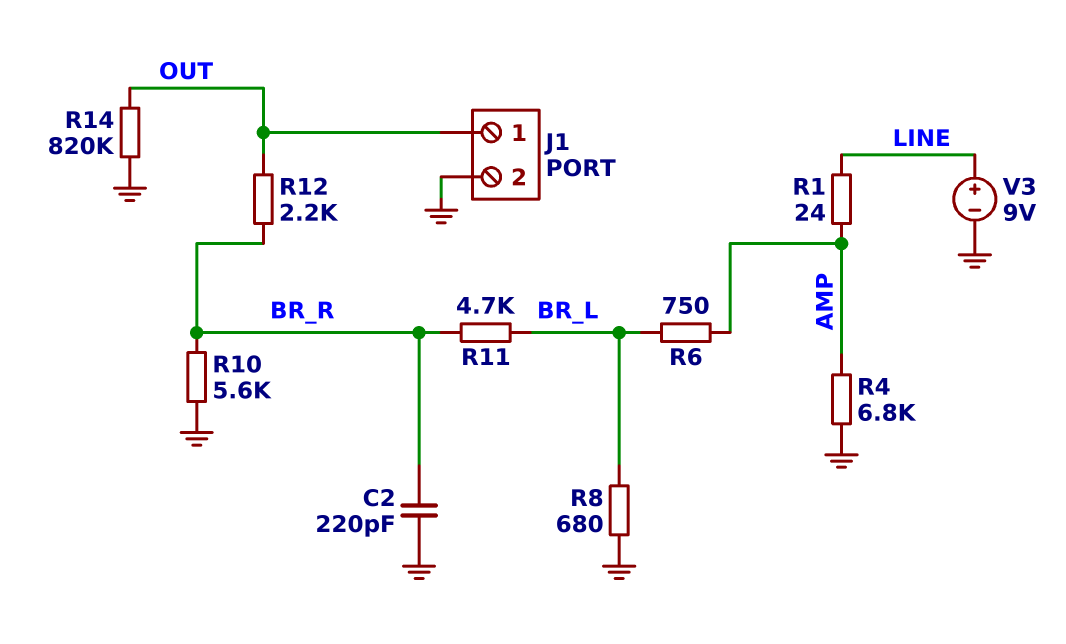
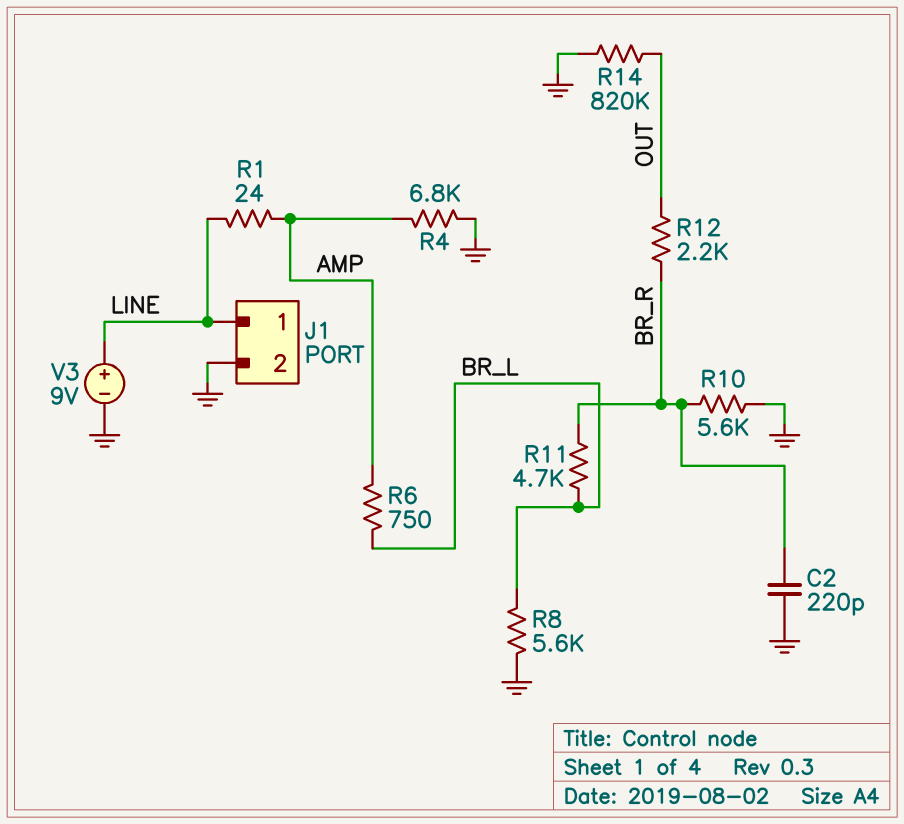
J1 pin 1: OUT -> LINE
R8: 680 (BR_L, GND) -> 5.6k (BR_L, GND)

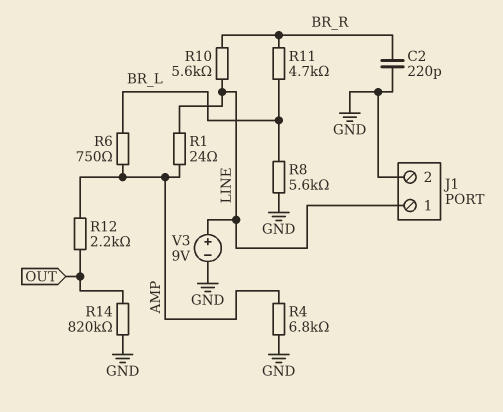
R10: 5.6k (BR_R, GND) -> 5.6k (BR_R, LINE)
R12: 2.2k (BR_R, OUT) -> 2.2k (AMP, OUT)

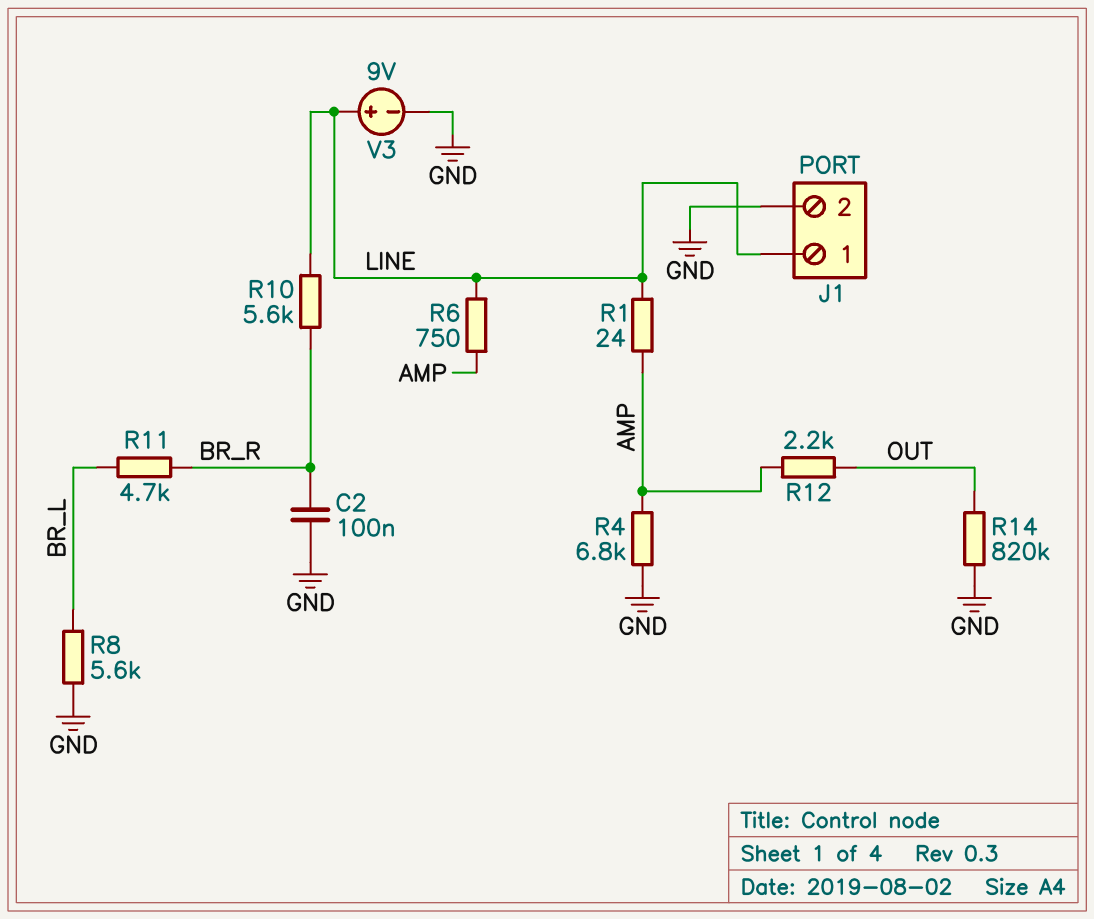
C2: 220pF (BR_R, GND) -> 100nF (BR_R, GND)
R6: 750 (AMP, BR_L) -> 750 (AMP, LINE)

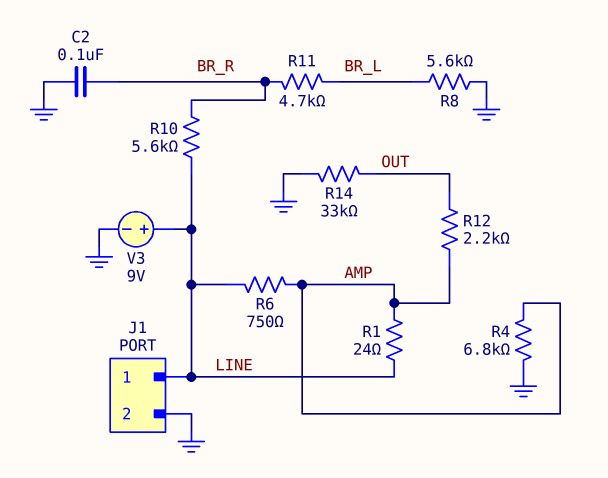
R14: 820k (GND, OUT) -> 33k (GND, OUT)

